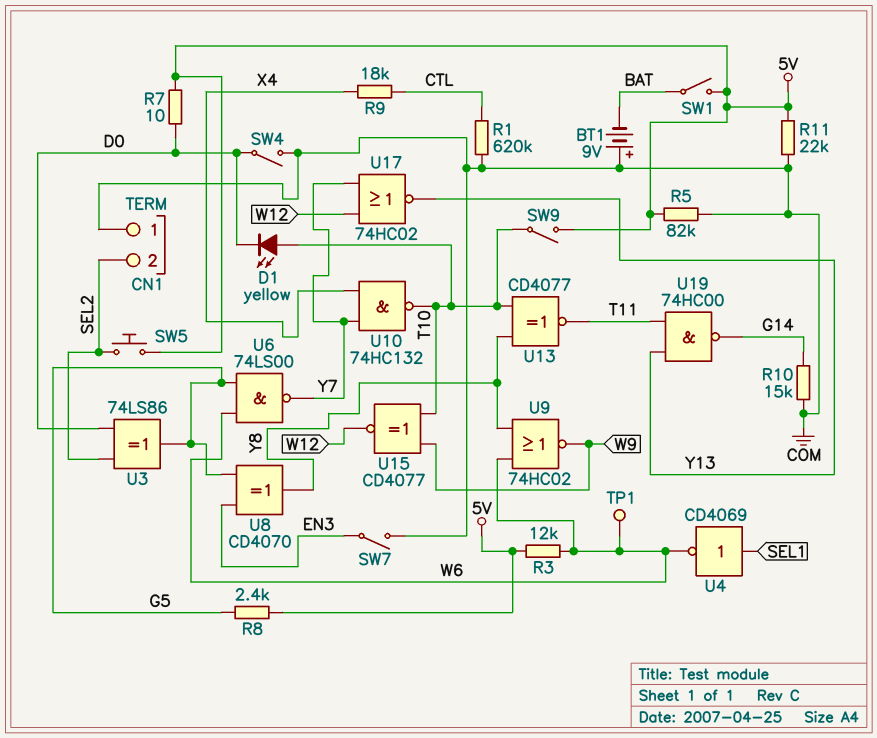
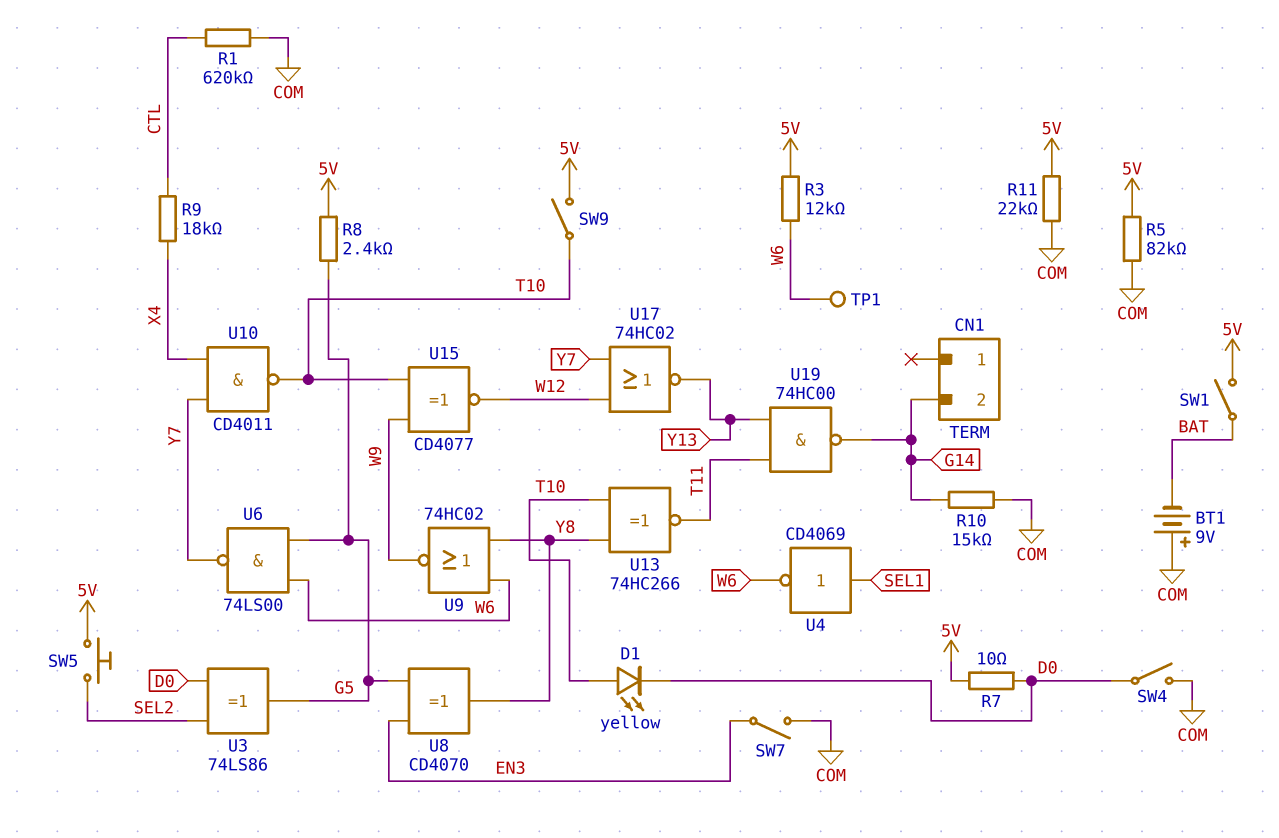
CN1 pin 1: COM -> none
CN1 pin 2: SEL2 -> G14
U10: NAND 74HC132 (in X4, in Y7, out T10) -> NAND CD4011 (in X4, in Y7, out T10)
U13: XNOR CD4077 (in T10, in Y8, out T11) -> XNOR 74HC266 (in T10, in Y8, out T11)

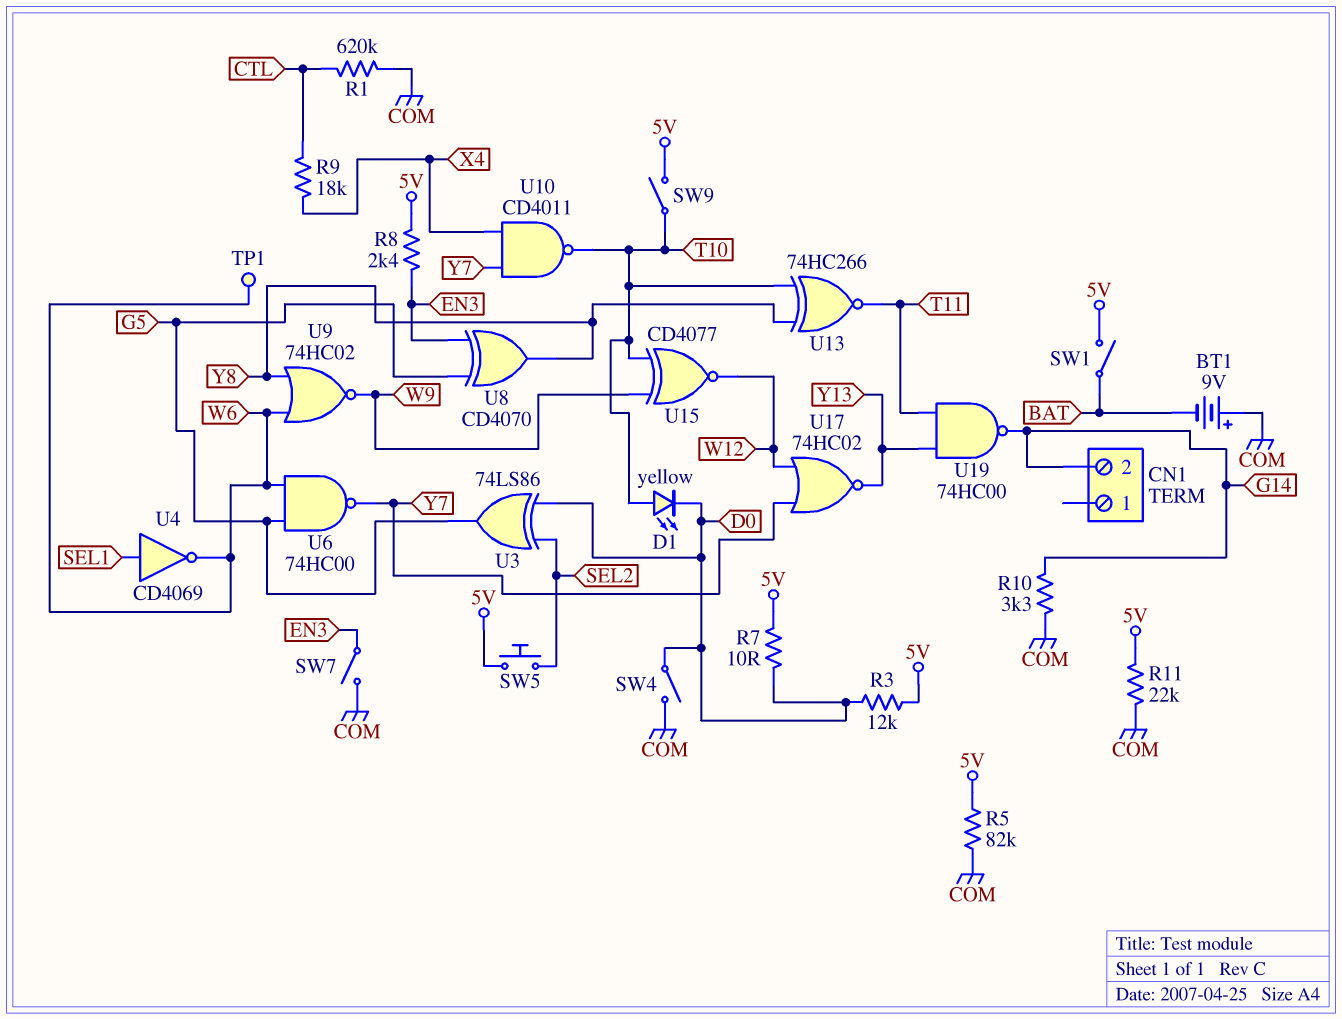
R3: 12k (5V, W6) -> 12k (5V, D0)
R8: 2.4k (5V, G5) -> 2.4k (5V, EN3)
R10: 15k (COM, G14) -> 3.3k (COM, G14)
U6: NAND 74LS00 (in G5, in W6, out Y7) -> NAND 74HC00 (in G5, in W6, out Y7)

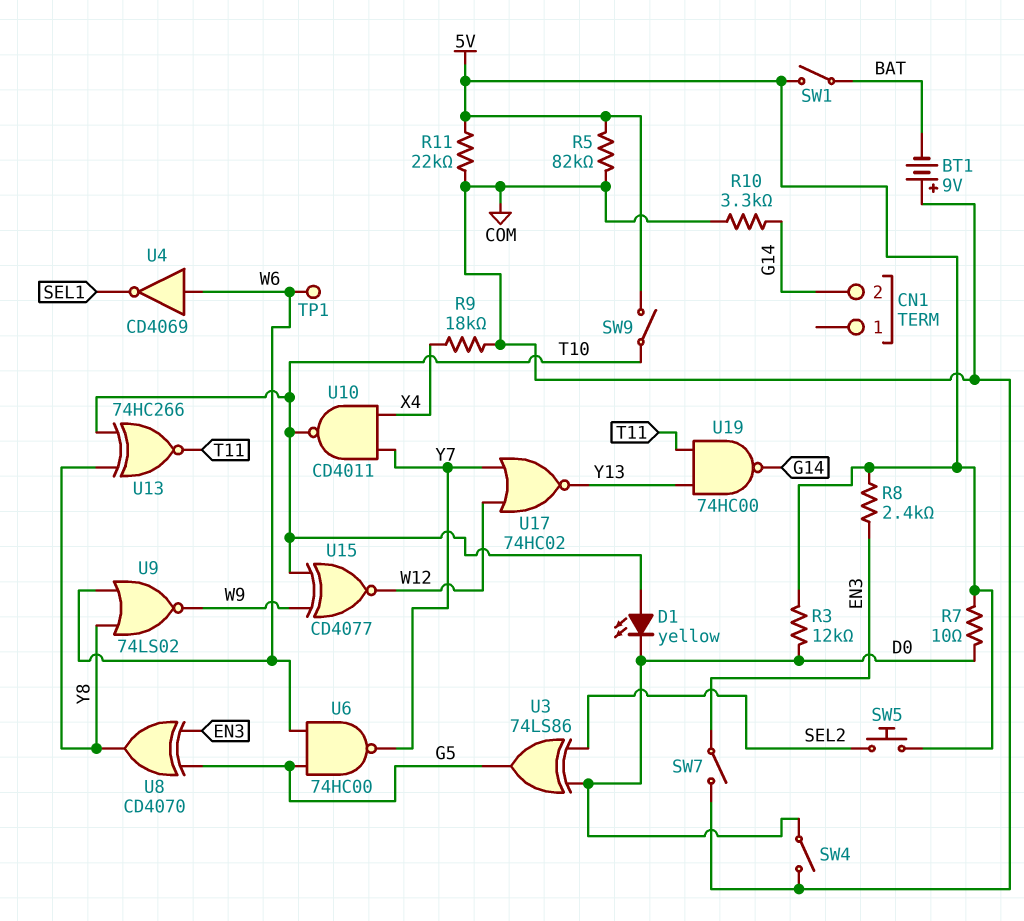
R1: 620k (COM, CTL) -> none
R9: 18k (CTL, X4) -> 18k (COM, X4)
U4: NOT CD4069 (in SEL1, out W6) -> NOT CD4069 (in W6, out SEL1)
U9: NOR 74HC02 (in W6, in Y8, out W9) -> NOR 74LS02 (in W6, in Y8, out W9)

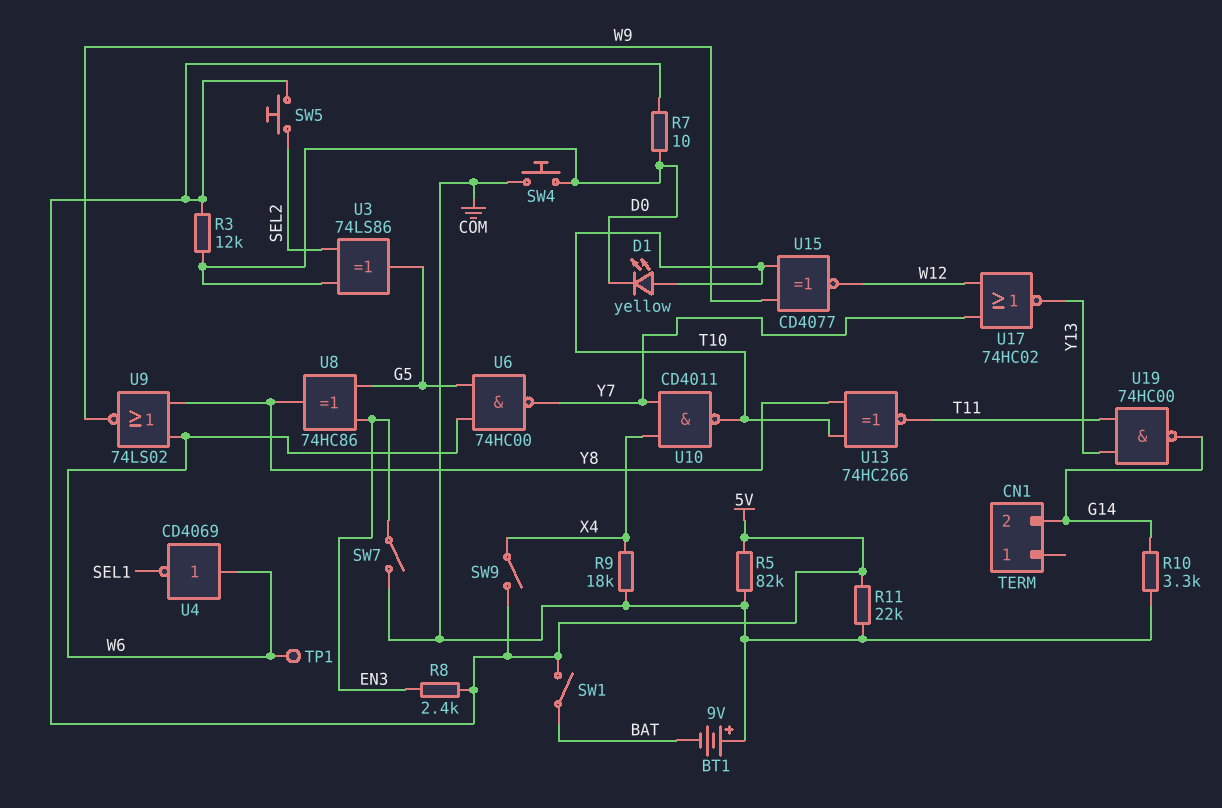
SW4: switch (COM, D0) -> button (COM, D0)
SW9: switch (5V, T10) -> switch (5V, X4)
U8: XOR CD4070 (in EN3, in G5, out Y8) -> XOR 74HC86 (in EN3, in G5, out Y8)

